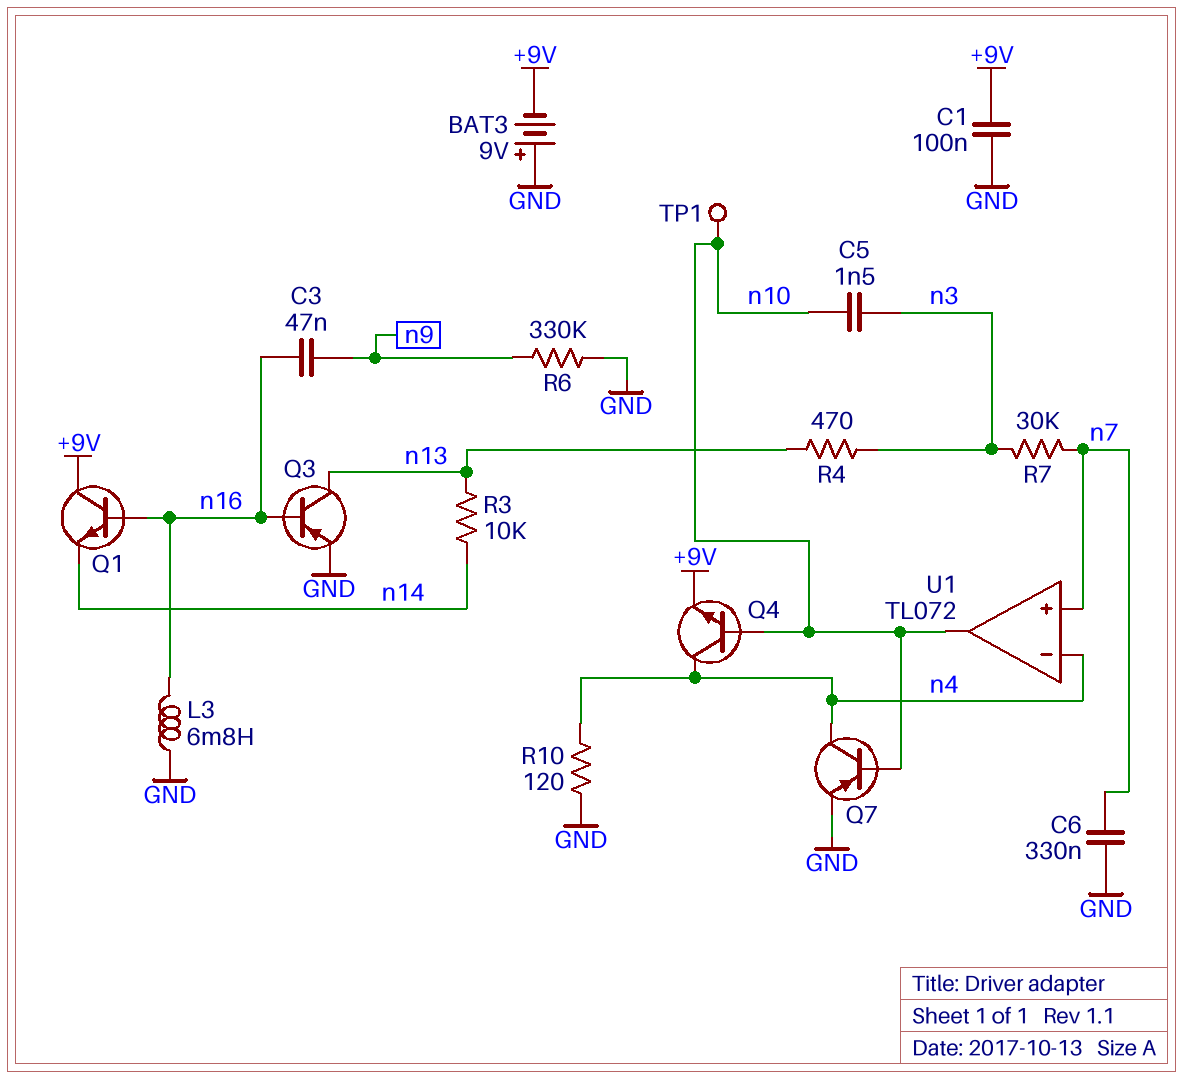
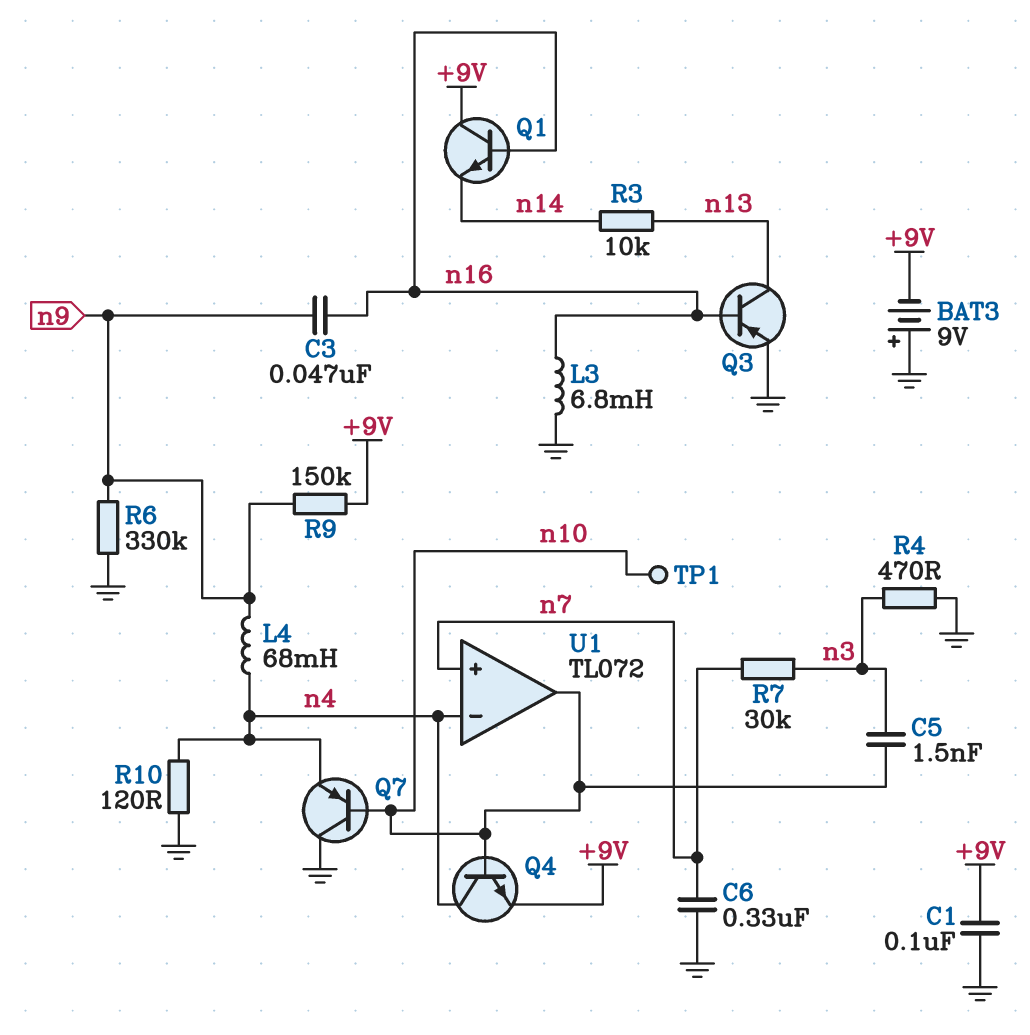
L4: none -> 68mH (n4, n9)
Q7: PNP (B n10, C n4, E GND) -> PNP (B n10, C GND, E n4)
R4: 470 (n3, n13) -> 470 (GND, n3)
R9: none -> 150k (+9V, n9)

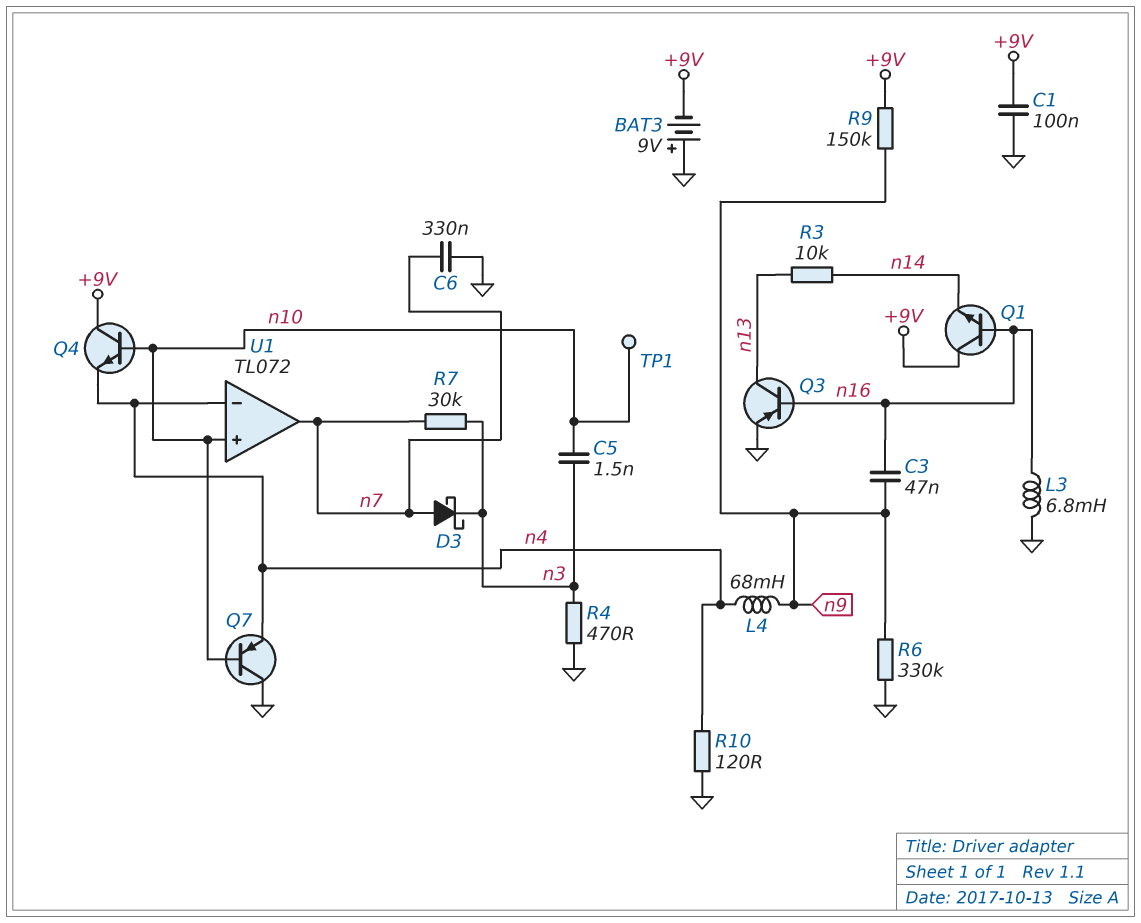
D3: none -> schottky (A n7, K n3)
Q4: NPN (B n10, C n4, E +9V) -> NPN (B n10, C +9V, E n4)
U1 pin in+: n7 -> n10
U1 pin out: n10 -> n7

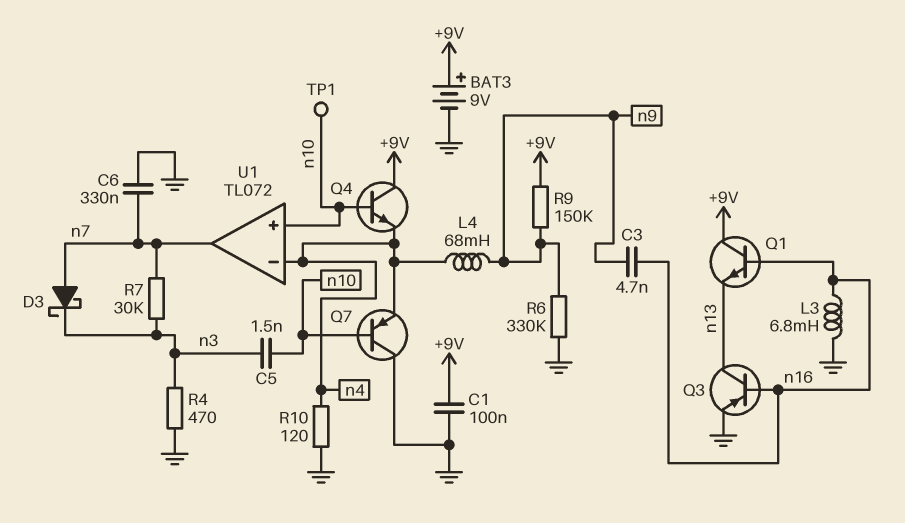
BAT3: 9V (plus GND, minus +9V) -> 9V (plus +9V, minus GND)
C3: 47nF (n9, n16) -> 4.7nF (n9, n16)
Q1: NPN (B n16, C +9V, E n14) -> NPN (B n16, C +9V, E n13)
R3: 10k (n13, n14) -> none

